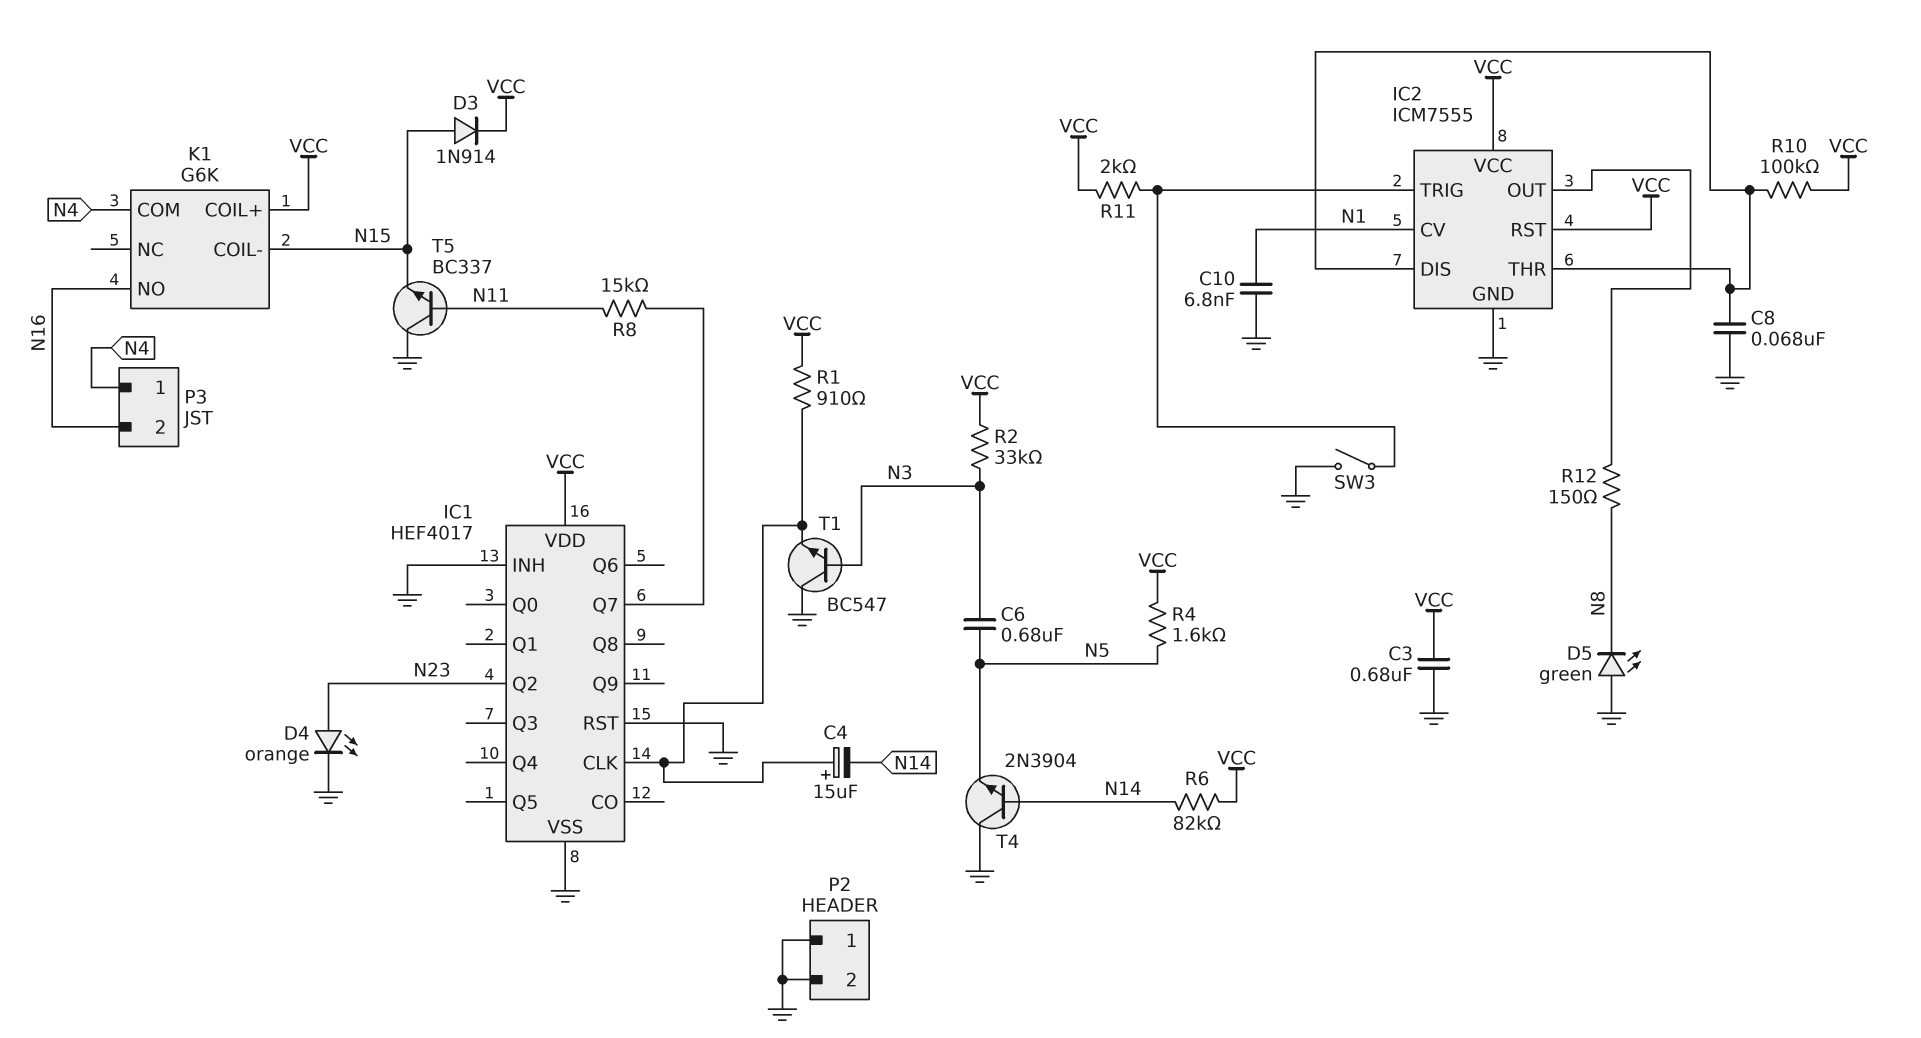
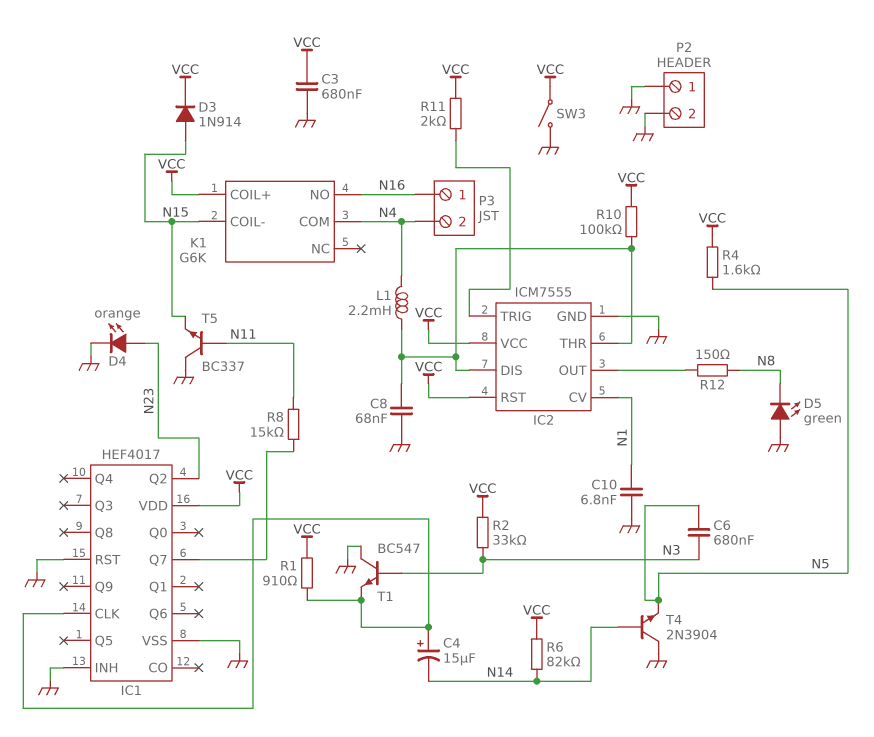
L1: none -> 2.2mH (IC2/DIS, N4)
P3 pin 1: N4 -> N16
P3 pin 2: N16 -> N4
SW3: switch (GND, IC2/TRIG) -> switch (GND, VCC)

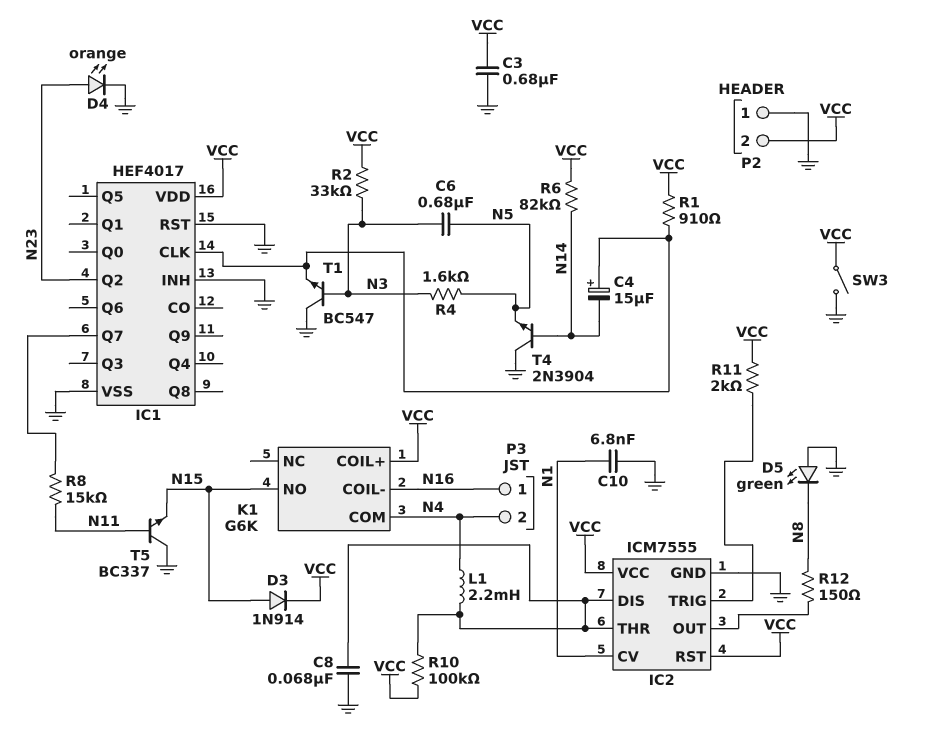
K1 pin COIL-: N15 -> N16
K1 pin NO: N16 -> N15
P2 pin 2: GND -> VCC
R4: 1.6k (N5, VCC) -> 1.6k (N3, N5)

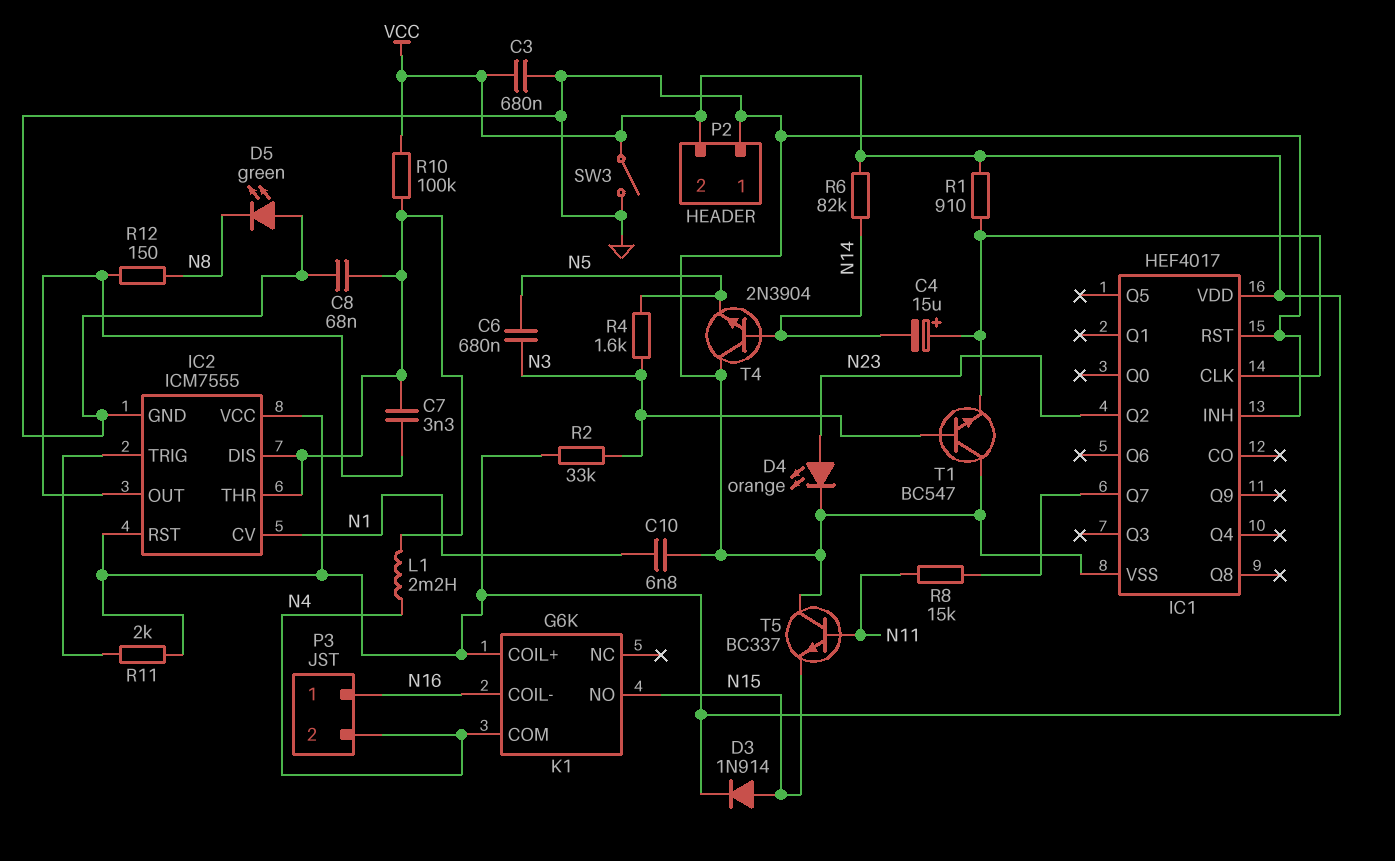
C7: none -> 3.3nF (IC2/DIS, IC2/OUT)

